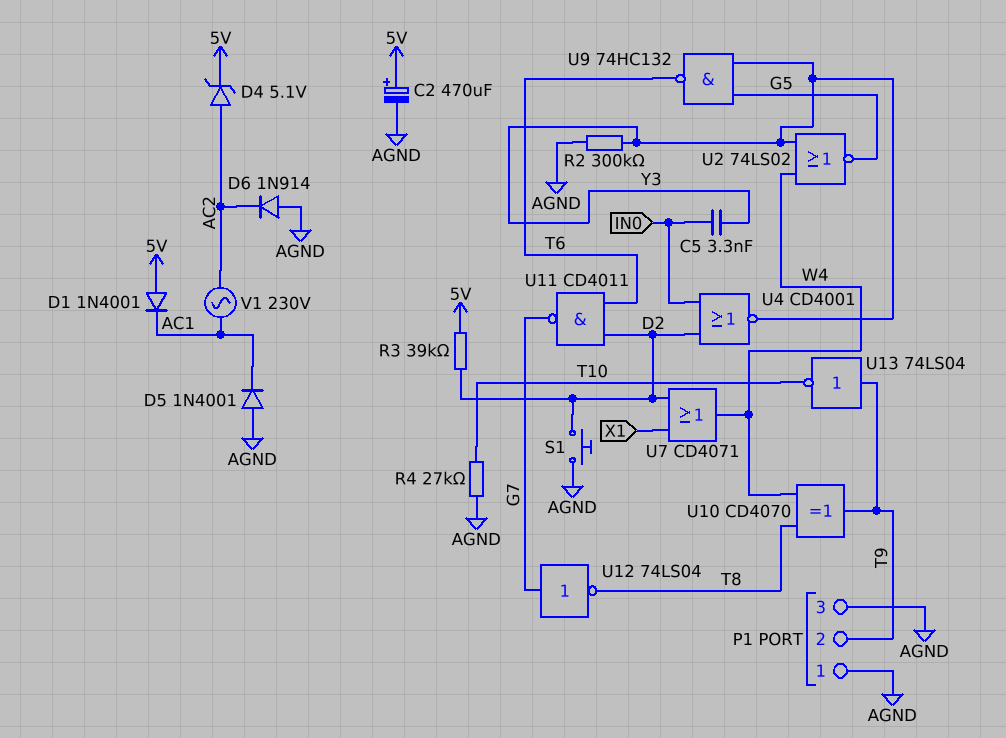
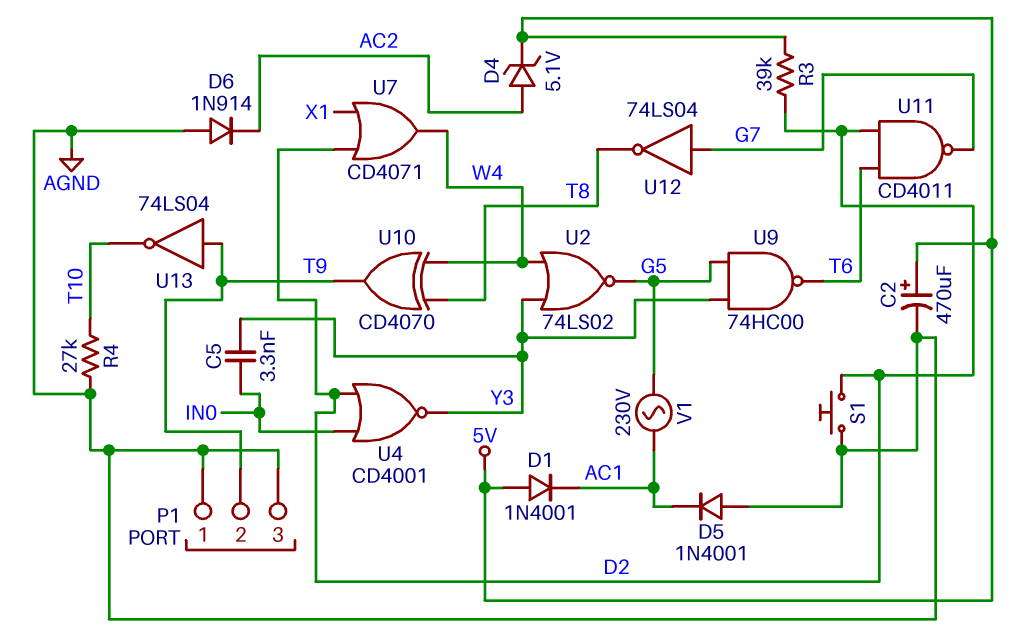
R2: 300k (AGND, Y3) -> none
U9: NAND 74HC132 (in G5, in Y3, out T6) -> NAND 74HC00 (in G5, in Y3, out T6)
V1: AC 230V (AC1, AC2) -> AC 230V (AC1, G5)

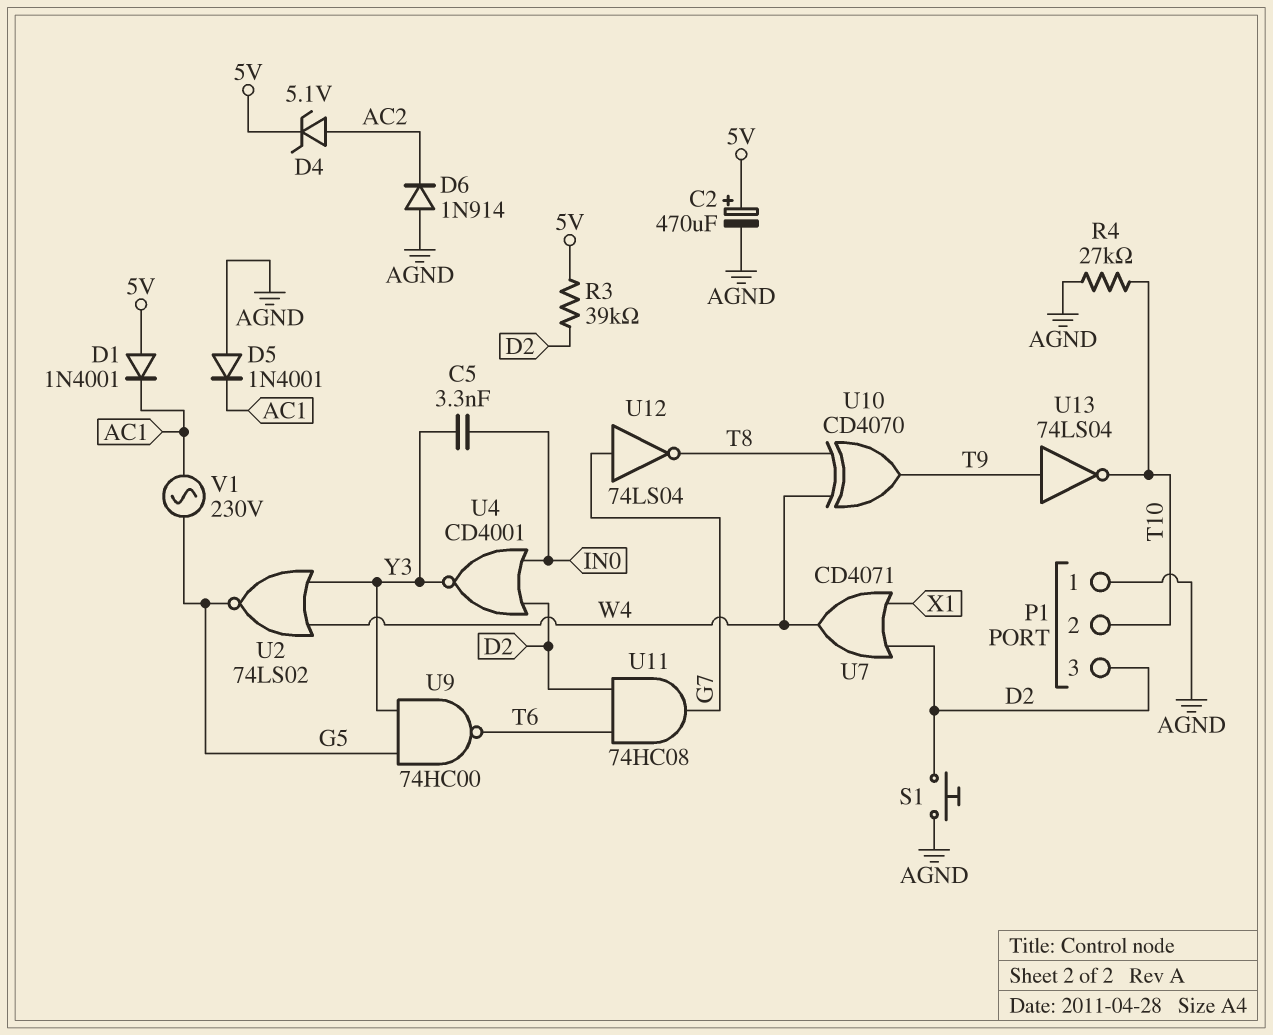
P1 pin 2: T9 -> T10
P1 pin 3: AGND -> D2
U11: NAND CD4011 (in D2, in T6, out G7) -> AND 74HC08 (in D2, in T6, out G7)

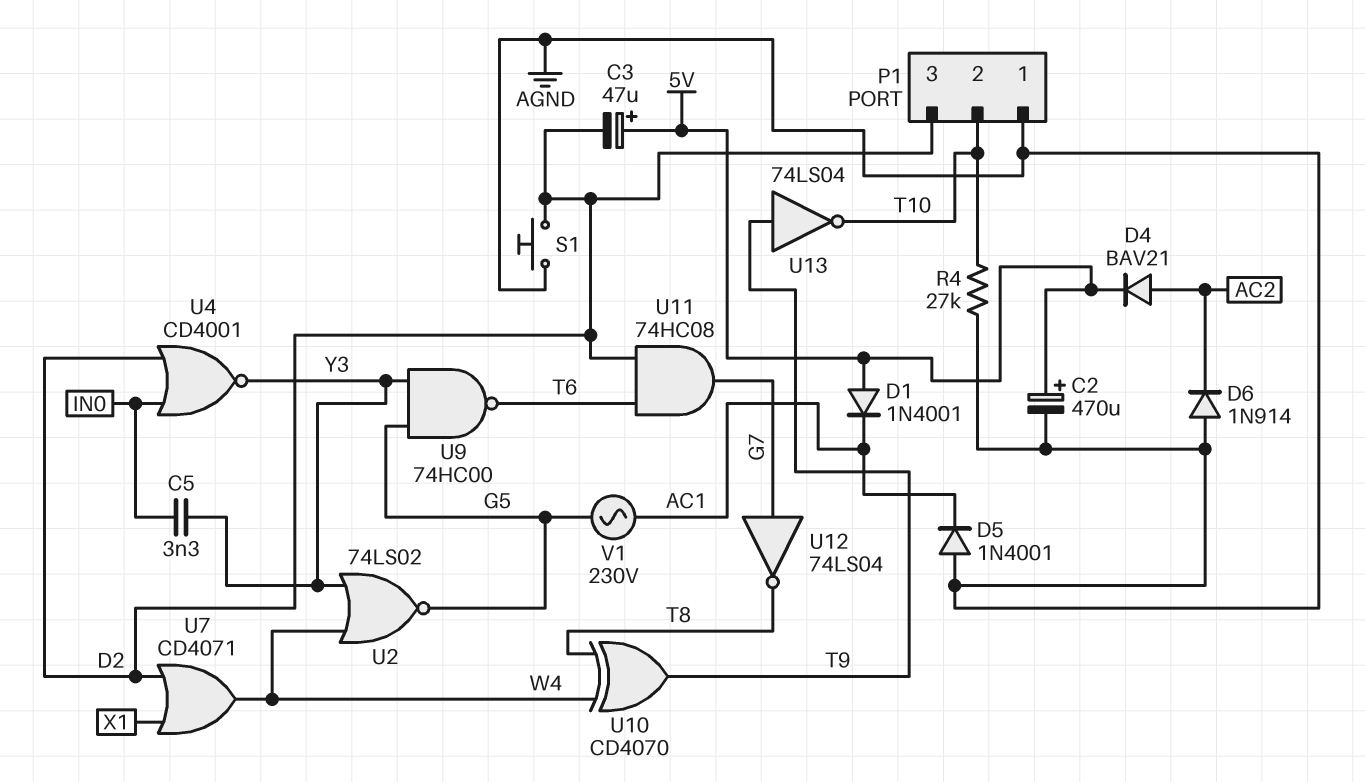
C3: none -> 47uF (plus 5V, minus D2)
D4: zener 5.1V (A AC2, K 5V) -> diode BAV21 (A AC2, K 5V)
R3: 39k (5V, D2) -> none

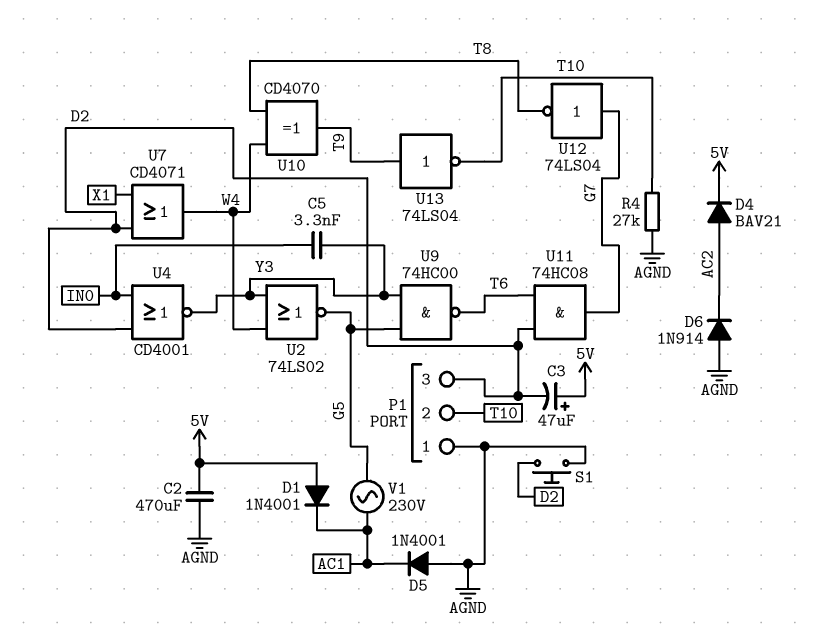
C2: 470uF (plus 5V, minus AGND) -> 470uF (5V, AGND)

